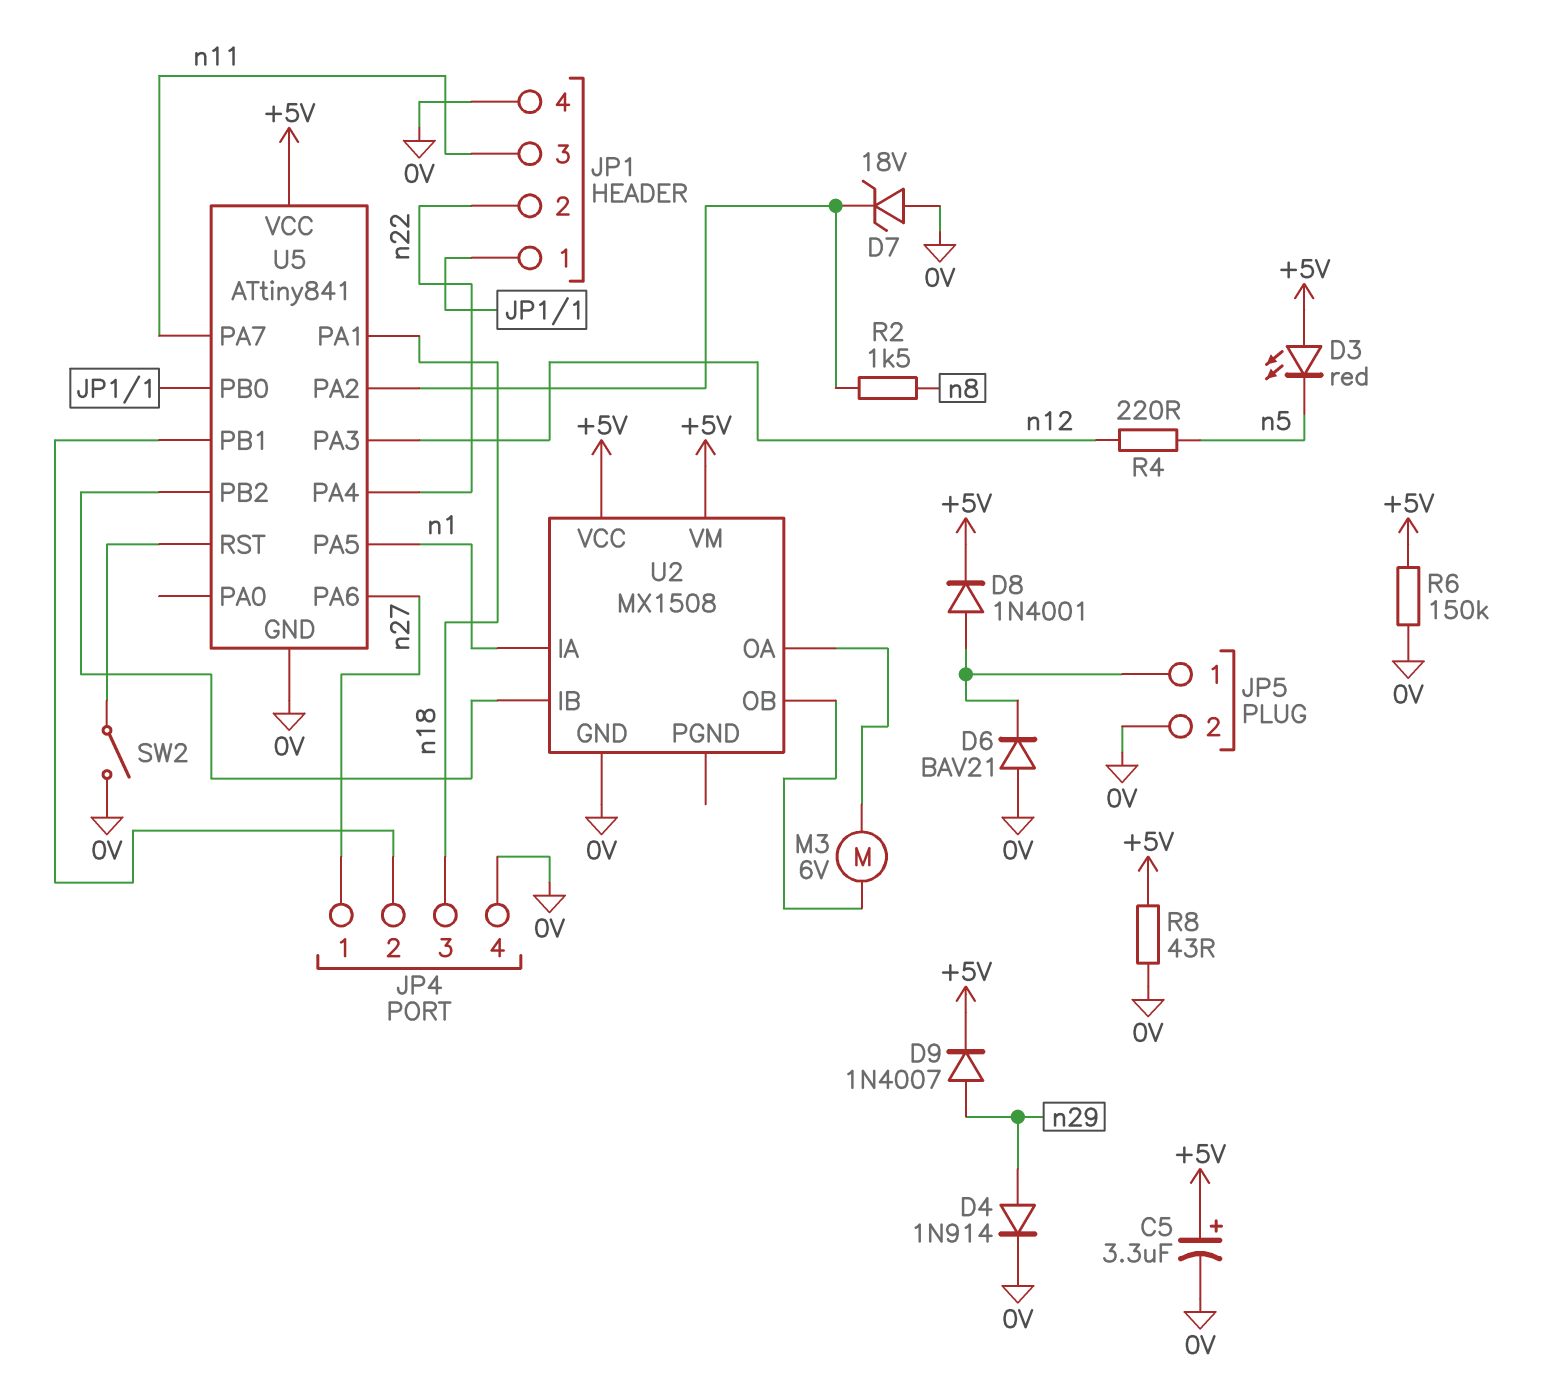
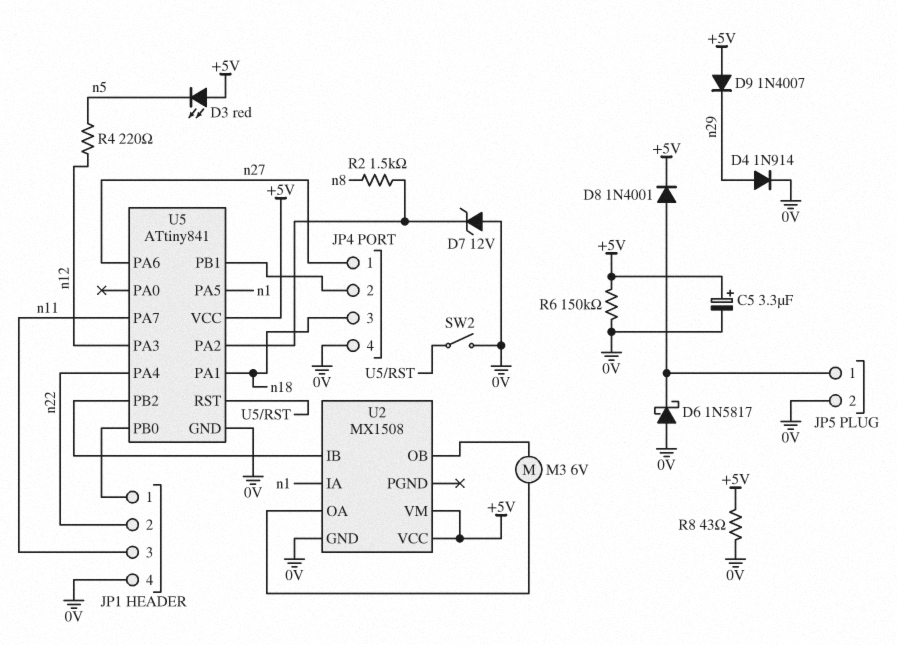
D6: diode BAV21 (A 0V, K JP5/1) -> schottky 1N5817 (A 0V, K JP5/1)
D7: zener 18V (A 0V, K U5/PA2) -> zener 12V (A 0V, K U5/PA2)
D9: diode 1N4007 (A n29, K +5V) -> diode 1N4007 (A +5V, K n29)

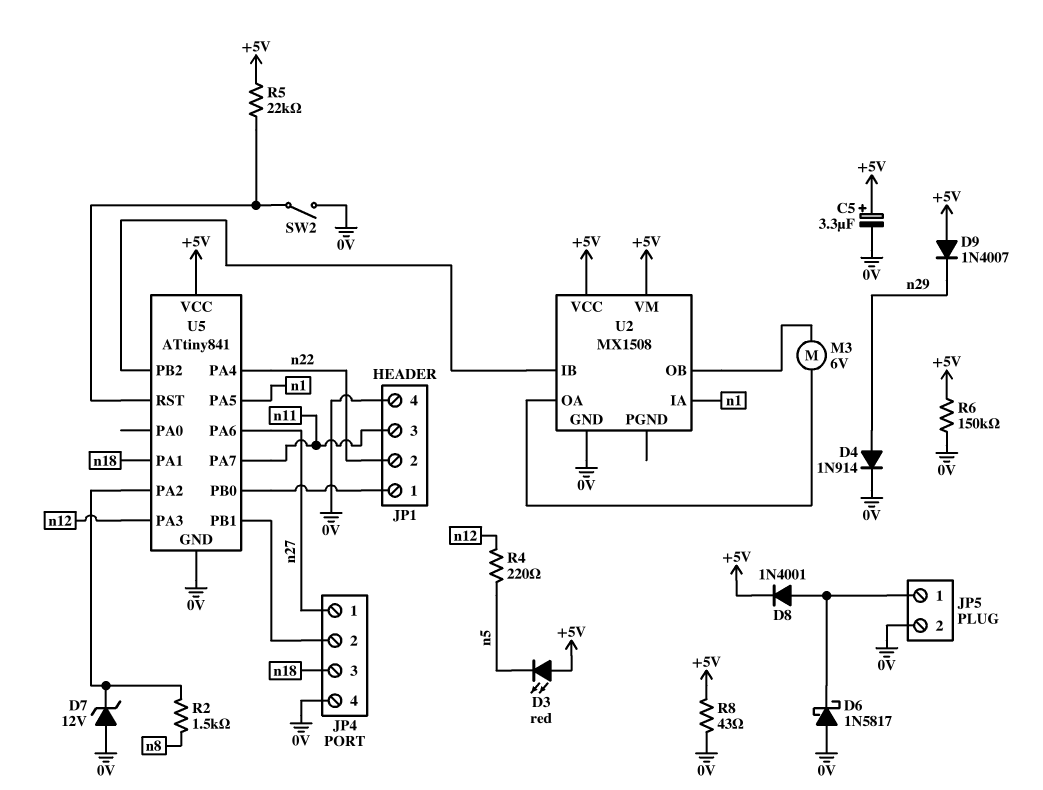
R5: none -> 22k (+5V, U5/RST)

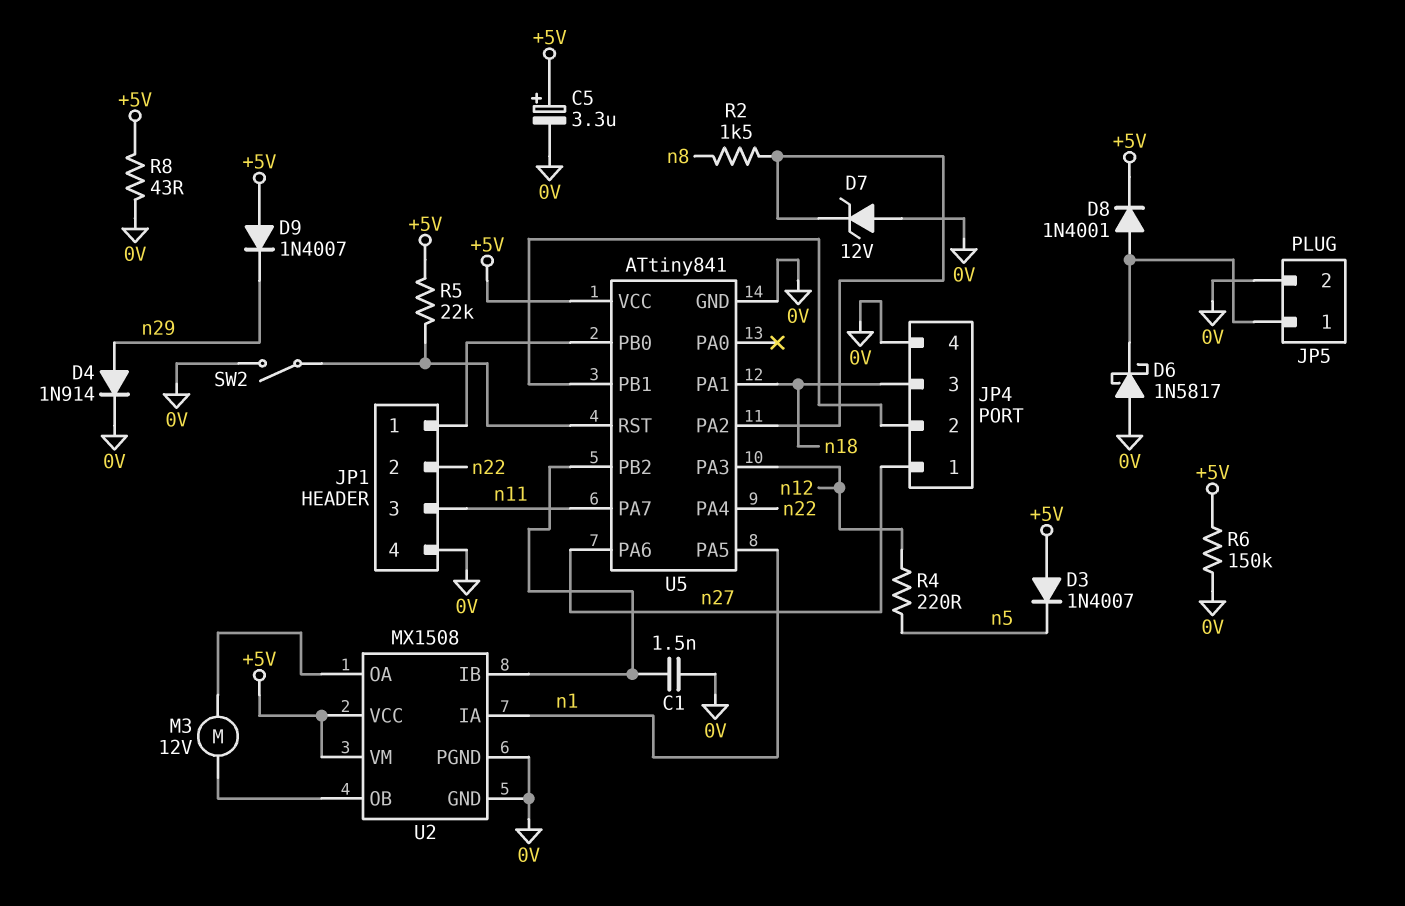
C1: none -> 1.5nF (0V, U2/IB)
D3: LED red (A +5V, K n5) -> diode 1N4007 (A +5V, K n5)
M3: motor 6V (U2/OA, U2/OB) -> motor 12V (U2/OA, U2/OB)
U2 pin PGND: none -> 0V

